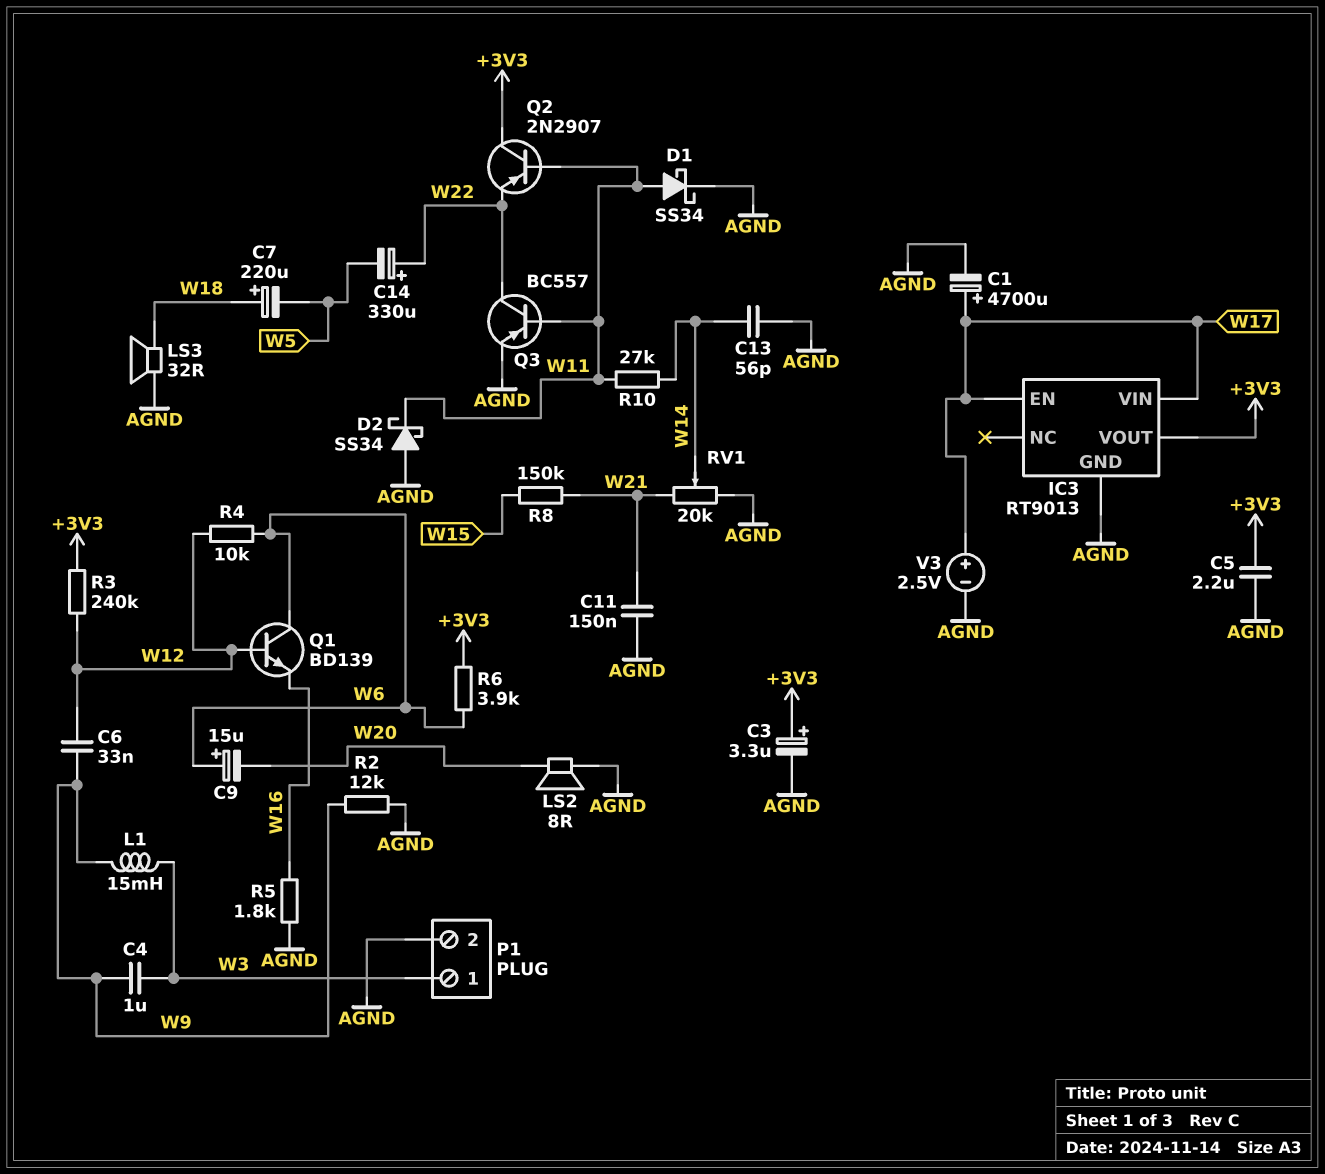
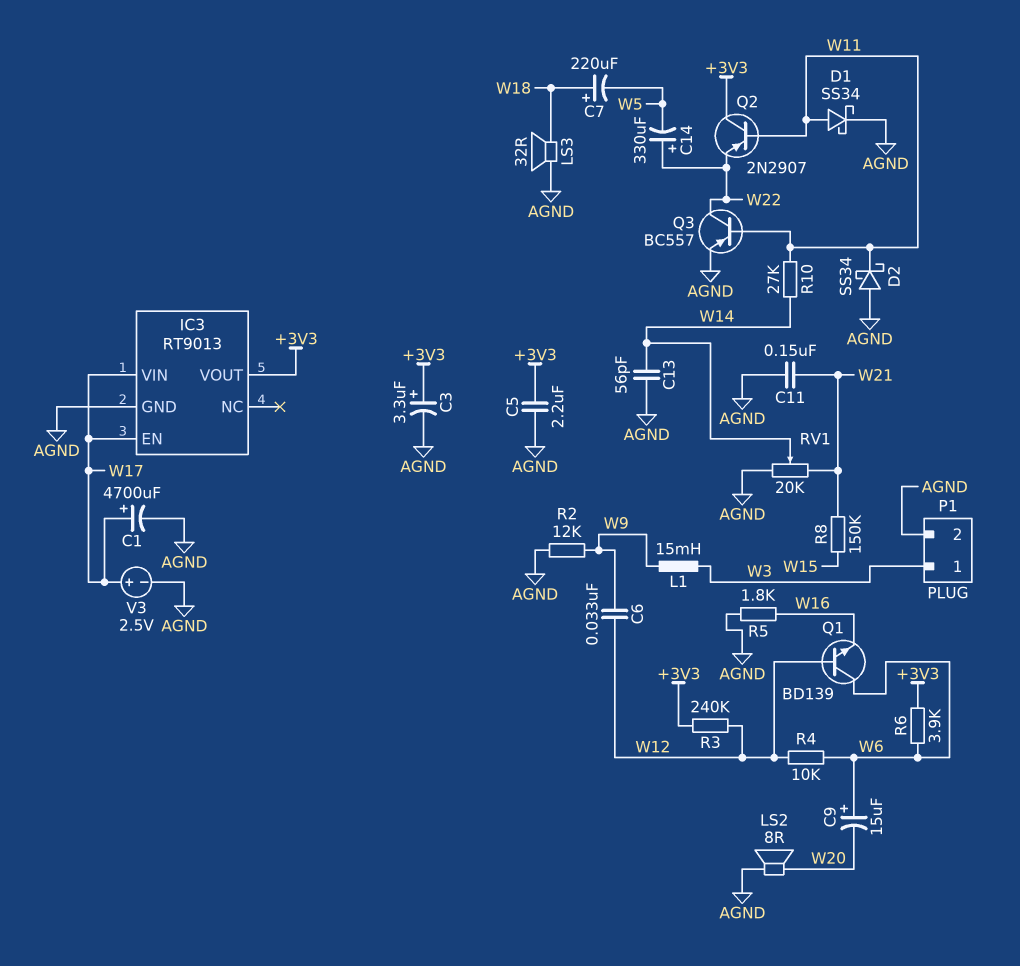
C4: 1uF (W3, W9) -> none

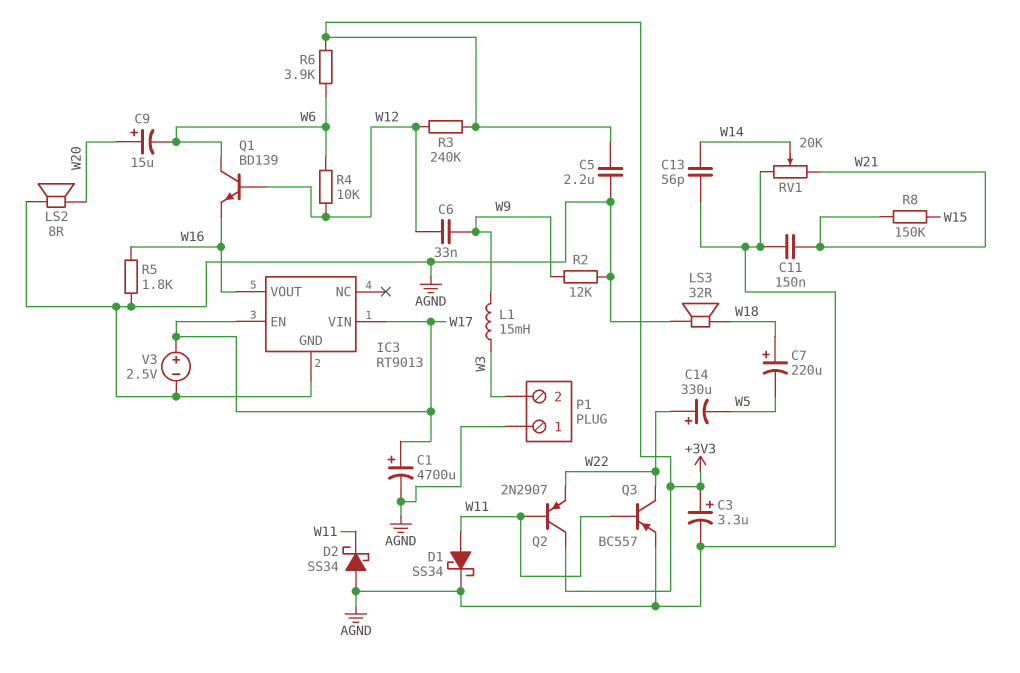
C9: 15uF (plus W6, minus W20) -> 15uF (plus W20, minus W6)
IC3 pin VOUT: +3V3 -> W16
P1 pin 1: W3 -> AGND
P1 pin 2: AGND -> W3
R10: 27k (W11, W14) -> none

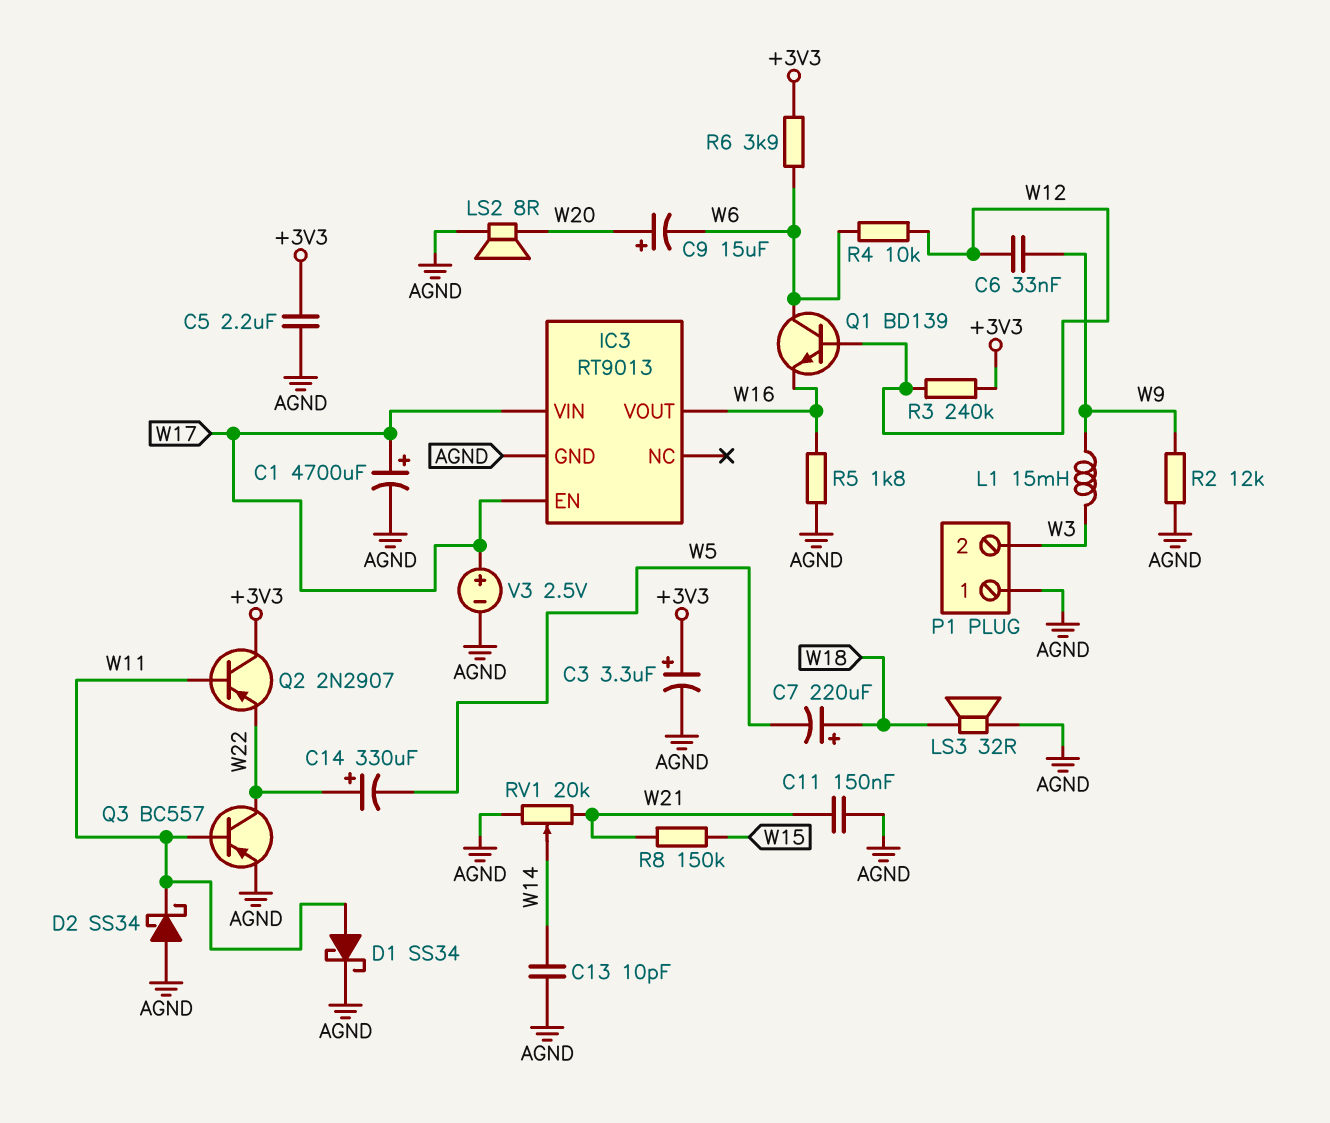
C13: 56pF (AGND, W14) -> 10pF (AGND, W14)

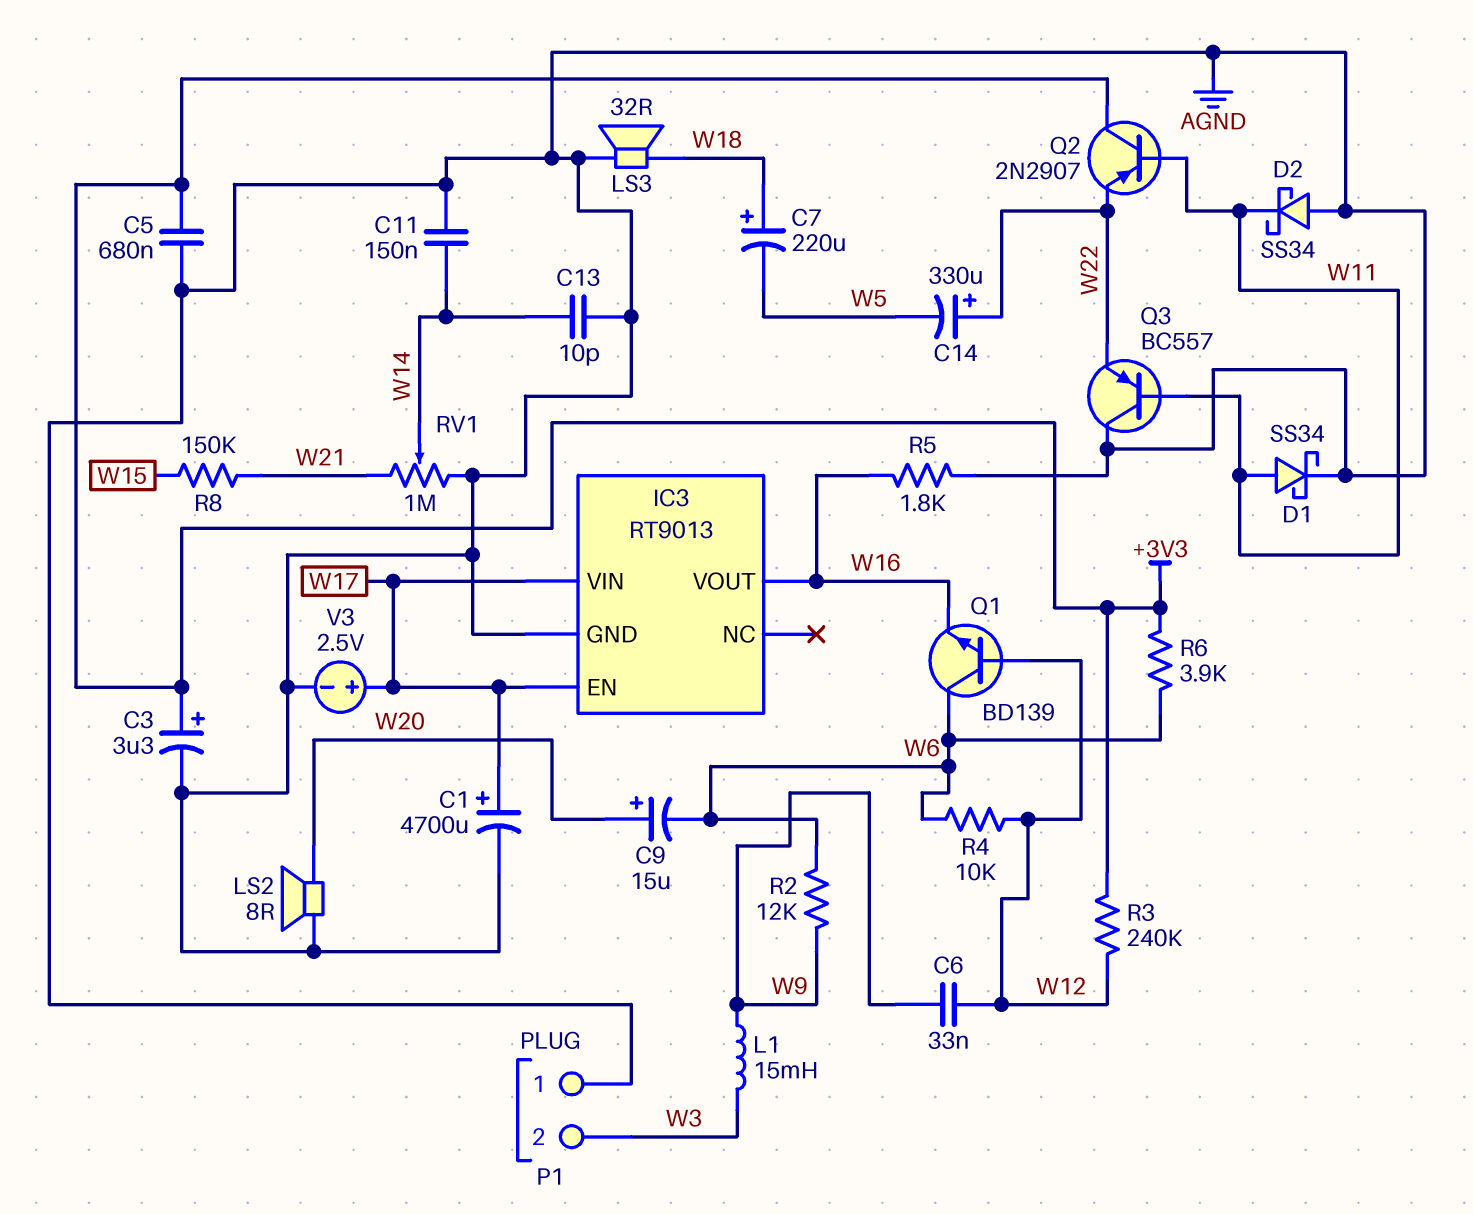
C5: 2.2uF (+3V3, AGND) -> 680nF (+3V3, AGND)
C11: 150nF (AGND, W21) -> 150nF (AGND, W14)
Q3: PNP BC557 (B W11, C W22, E AGND) -> PNP BC557 (B W11, C AGND, E W22)
R2: 12k (AGND, W9) -> 12k (W6, W9)
RV1: 20k (AGND, W21, wiper W14) -> 1M (AGND, W21, wiper W14)

